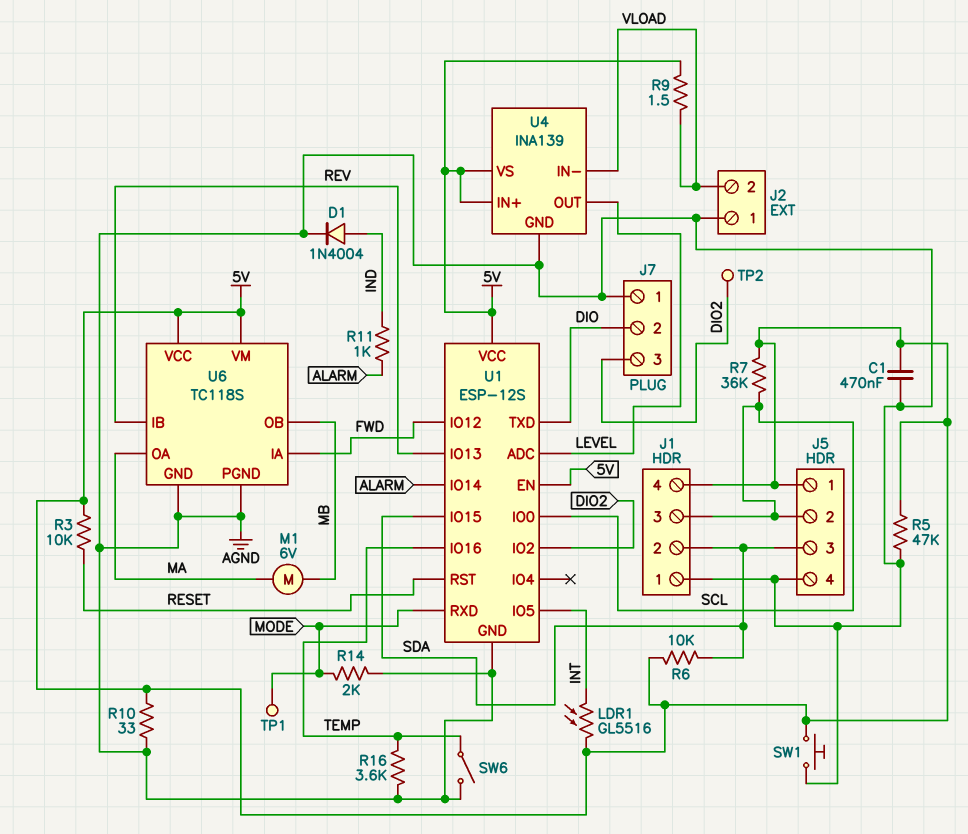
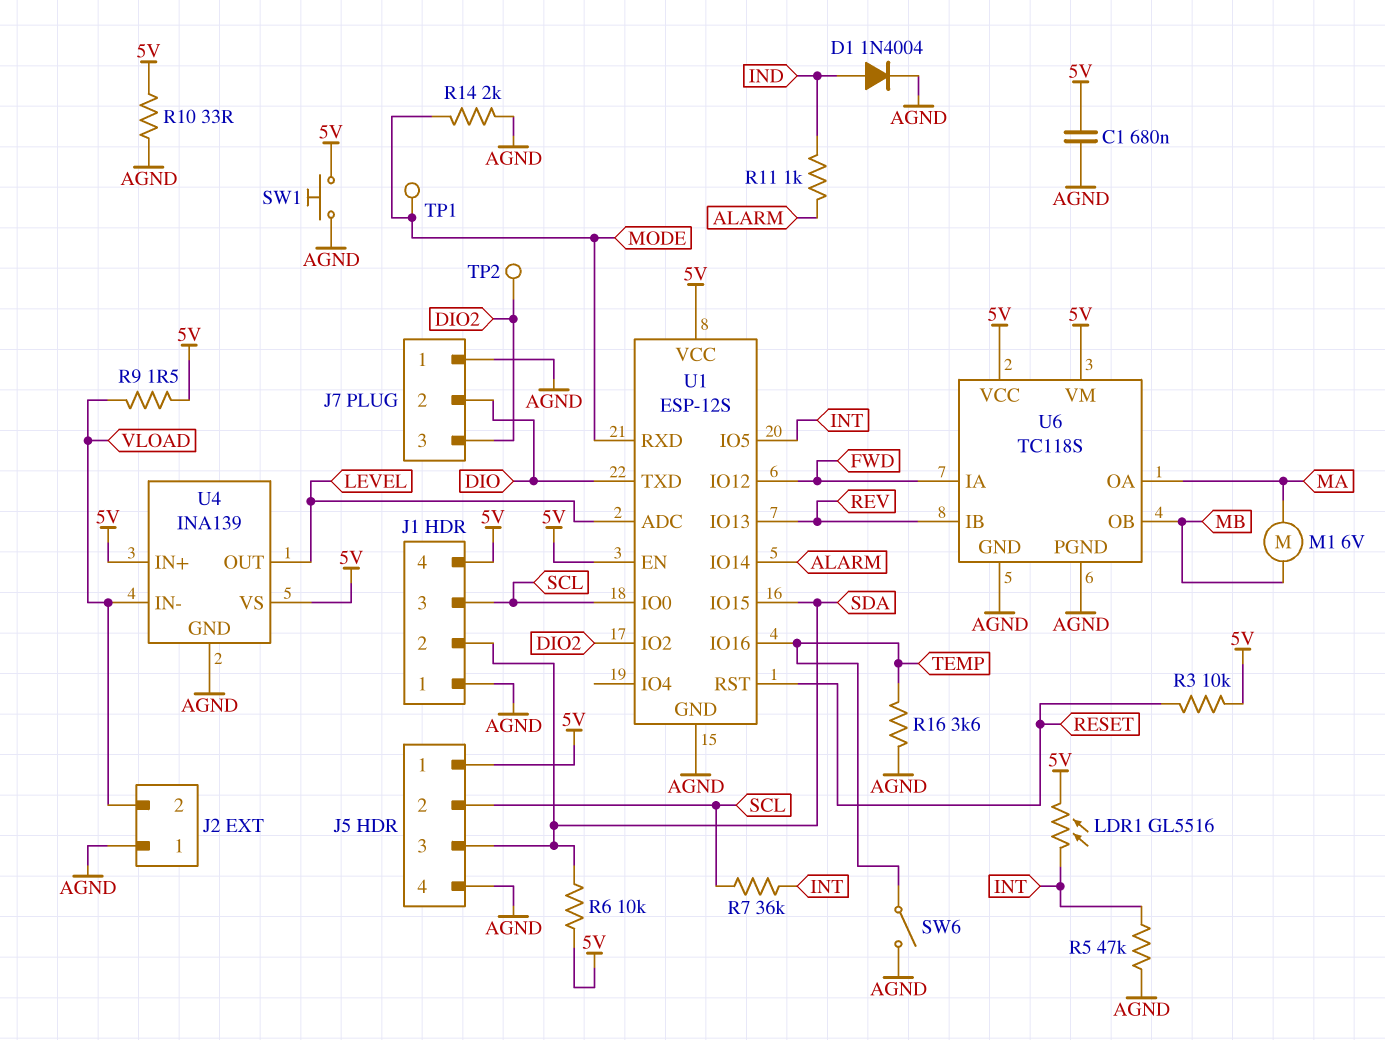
C1: 470nF (5V, AGND) -> 680nF (5V, AGND)
R5: 47k (5V, AGND) -> 47k (AGND, INT)
R7: 36k (5V, SCL) -> 36k (INT, SCL)

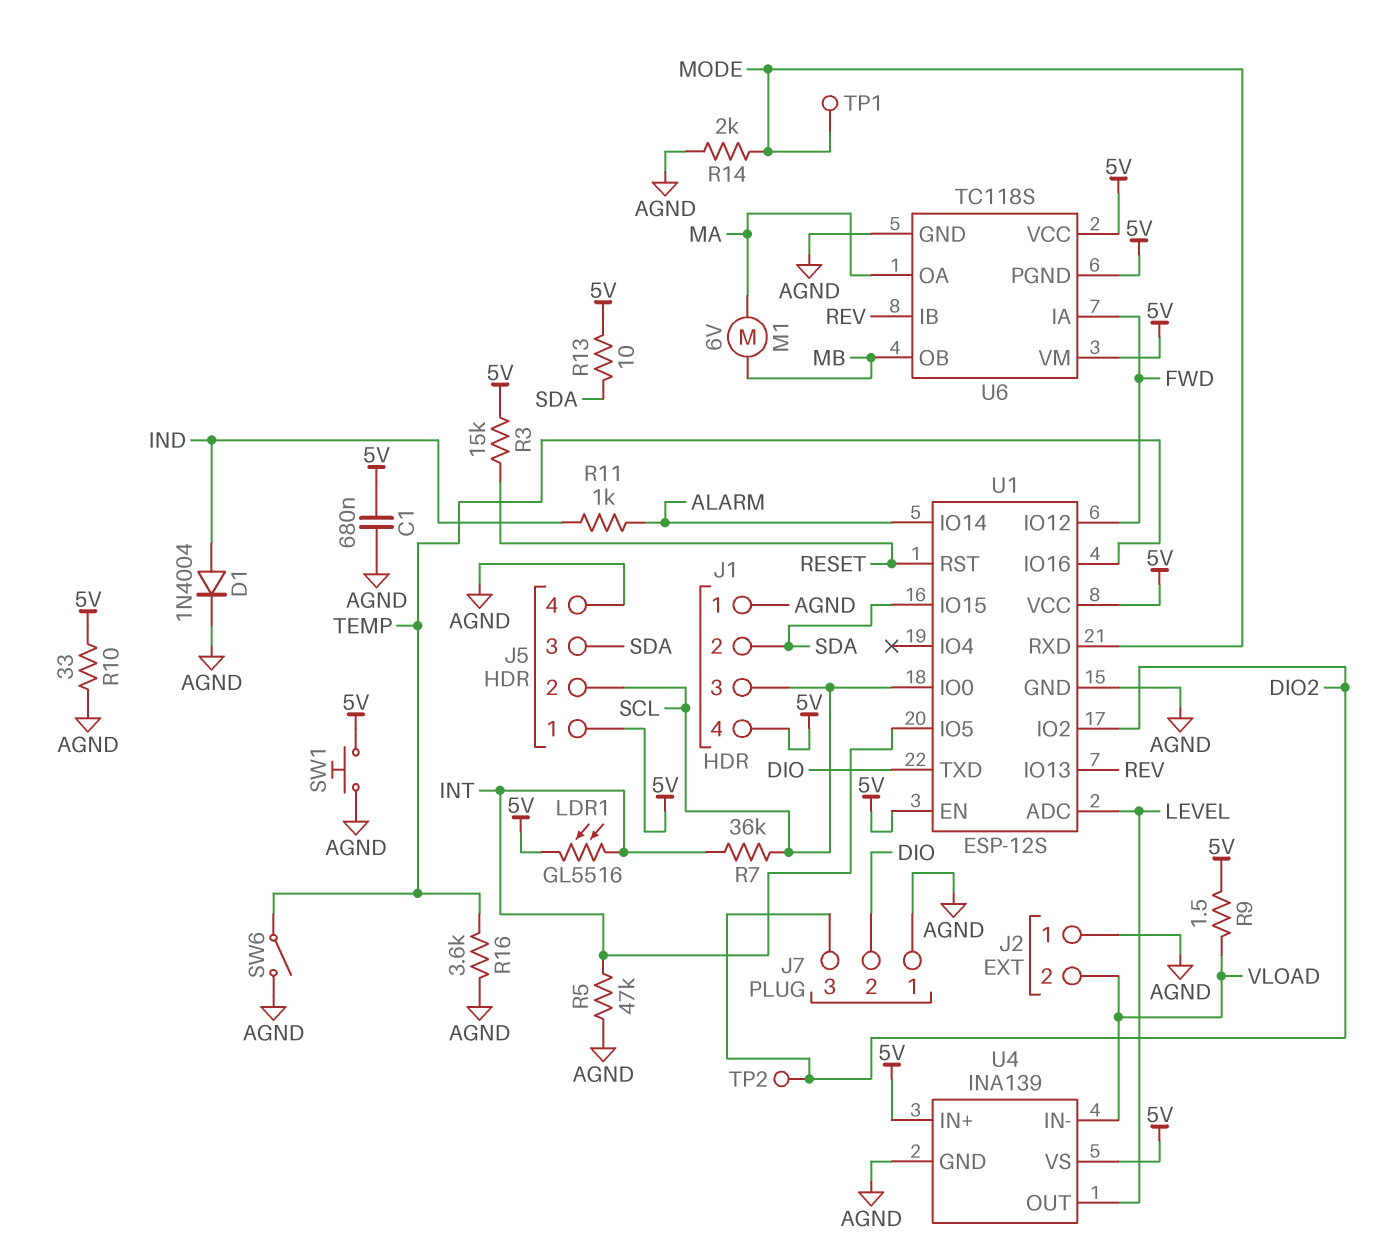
R3: 10k (5V, RESET) -> 15k (5V, RESET)
R6: 10k (5V, SDA) -> none
R13: none -> 10 (5V, SDA)
U6 pin PGND: AGND -> 5V

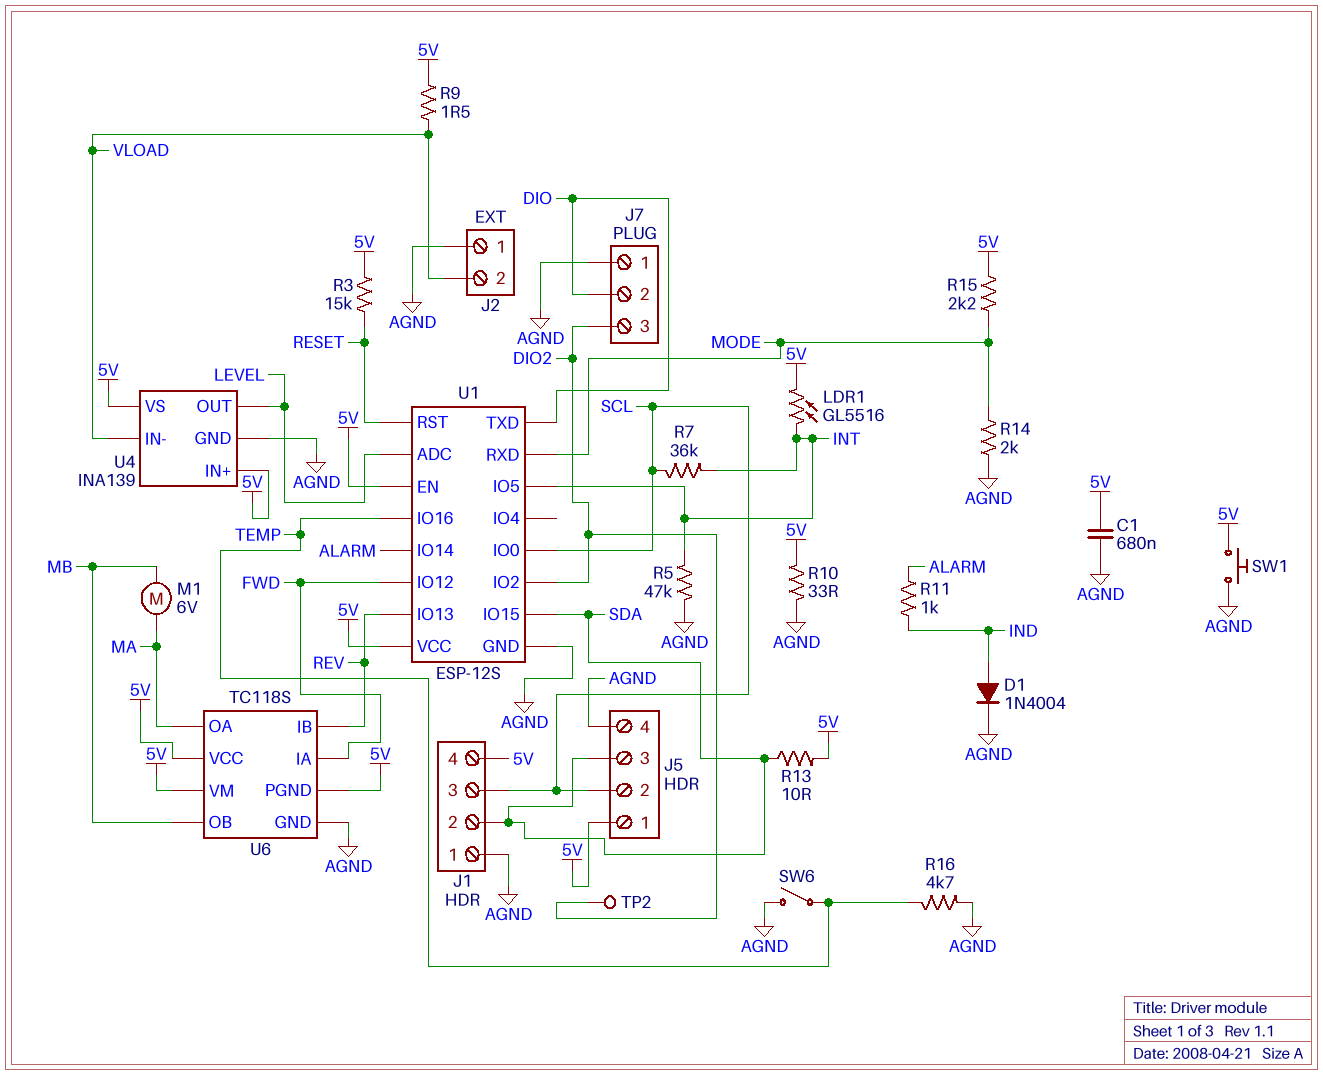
R15: none -> 2.2k (5V, MODE)
R16: 3.6k (AGND, TEMP) -> 4.7k (AGND, TEMP)
TP1: test point (MODE) -> none

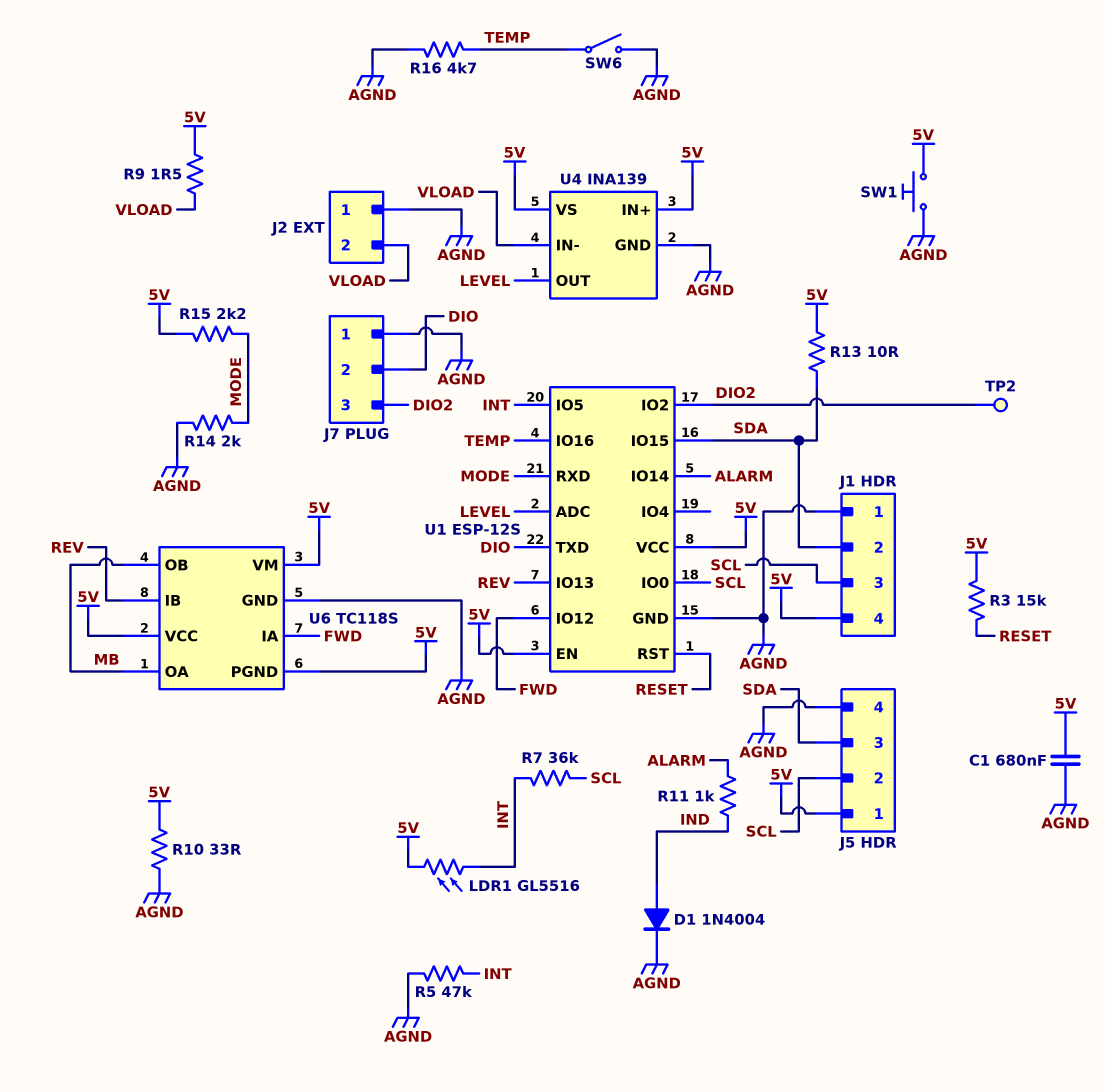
M1: motor 6V (MA, MB) -> none
U6 pin OA: MA -> MB

